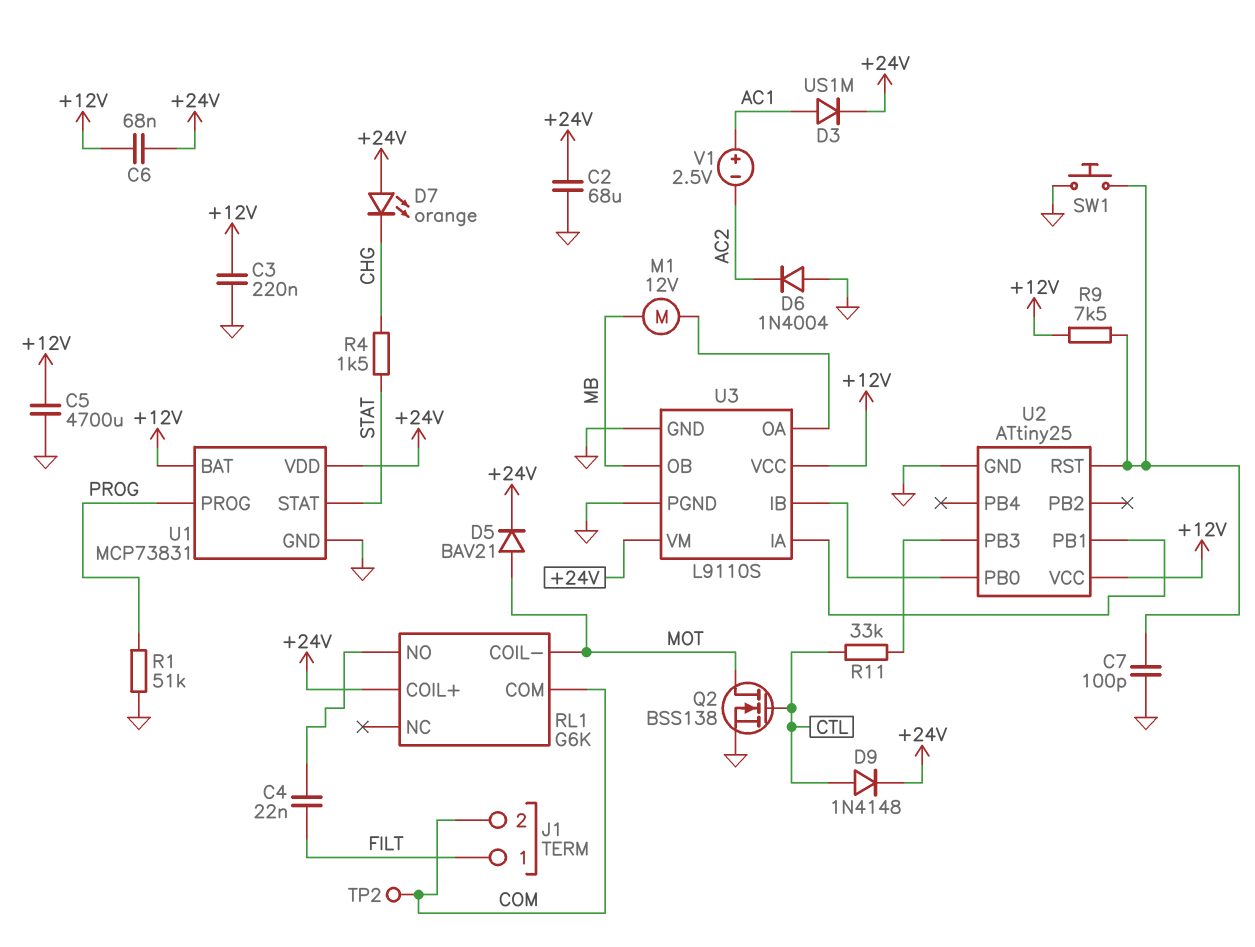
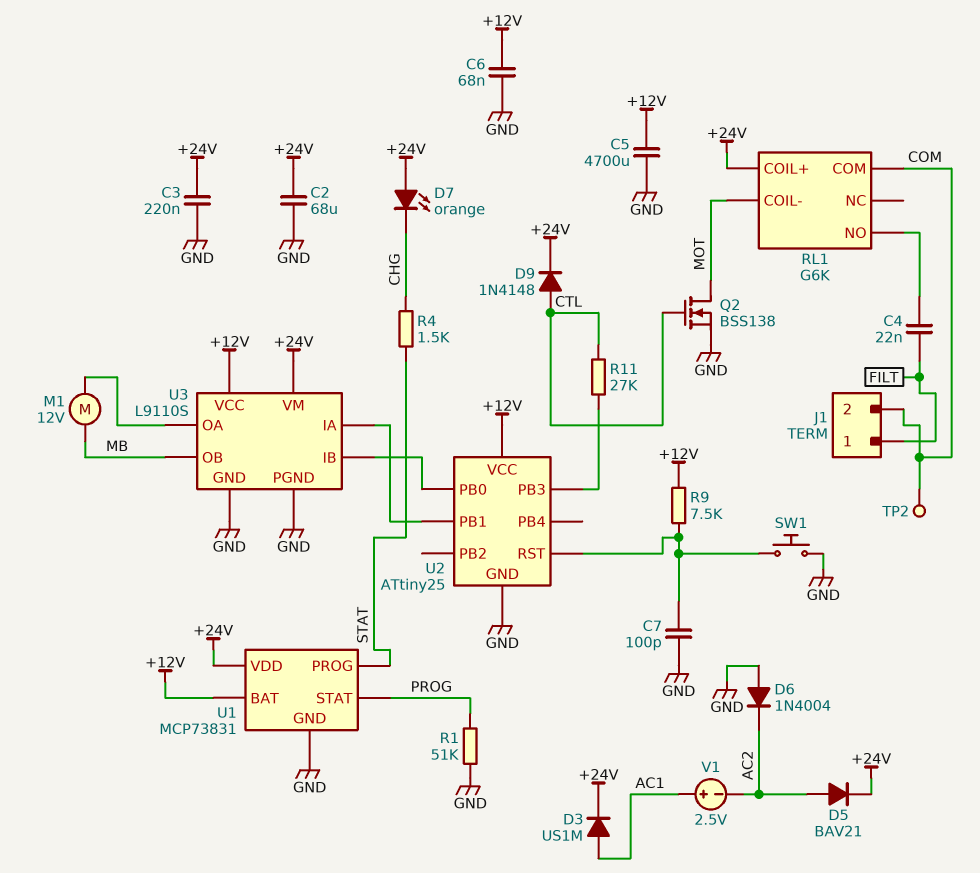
C3: 220nF (+12V, GND) -> 220nF (+24V, GND)
C6: 68nF (+12V, +24V) -> 68nF (+12V, GND)
D5: diode BAV21 (A MOT, K +24V) -> diode BAV21 (A AC2, K +24V)
R11: 33k (CTL, U2/PB3) -> 27k (CTL, U2/PB3)
U1 pin PROG: PROG -> STAT
U1 pin STAT: STAT -> PROG

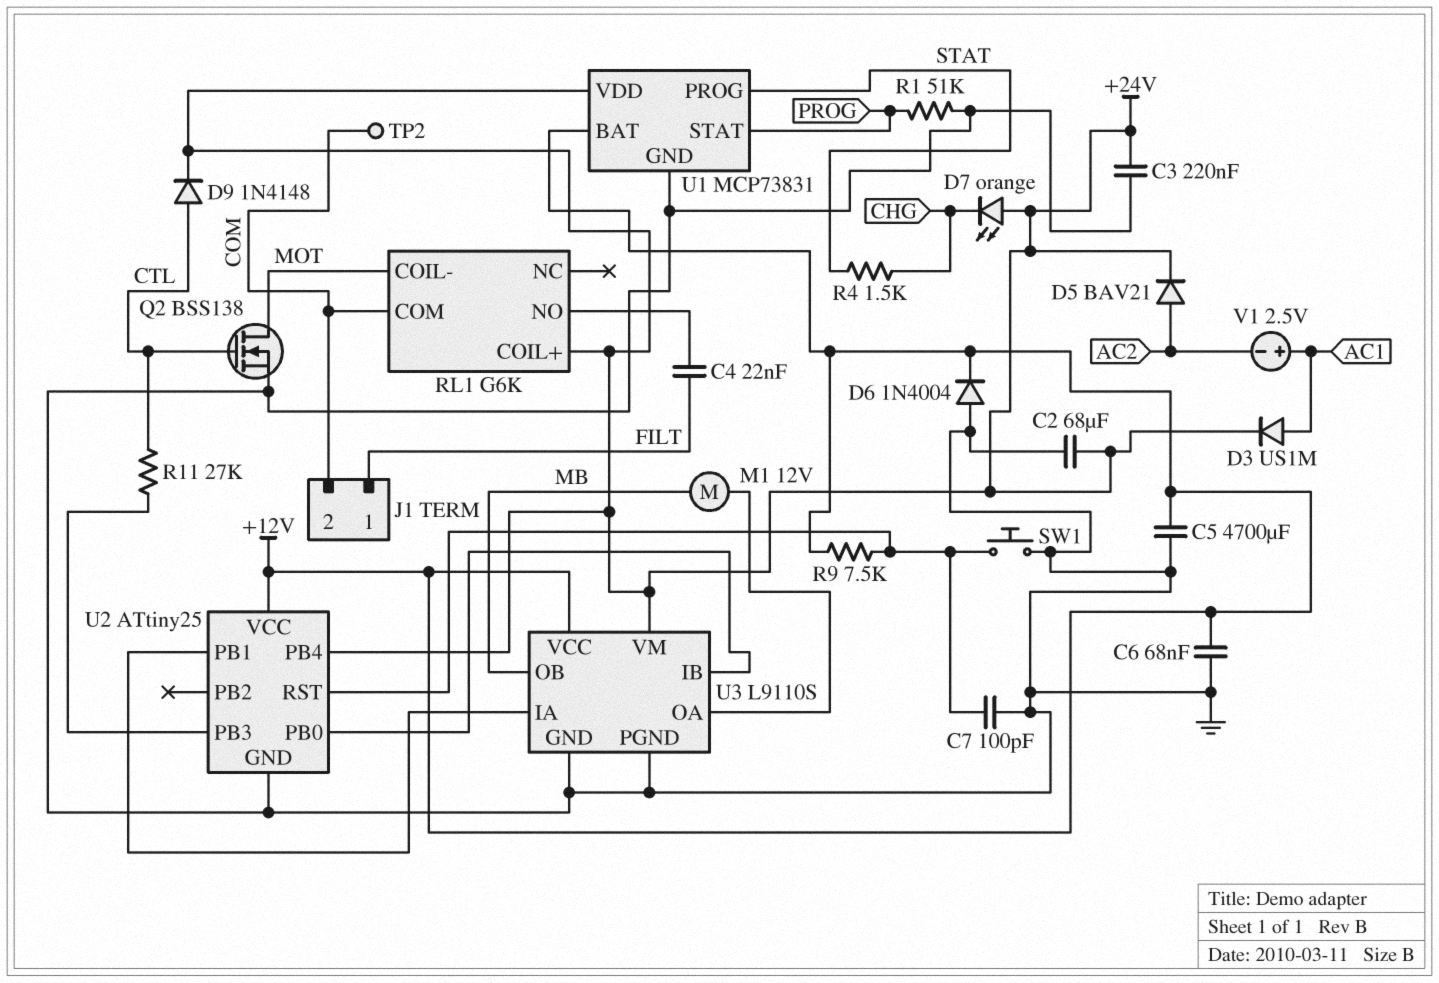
D6: diode 1N4004 (A GND, K AC2) -> diode 1N4004 (A GND, K +12V)
U2 pin PB4: none -> +24V

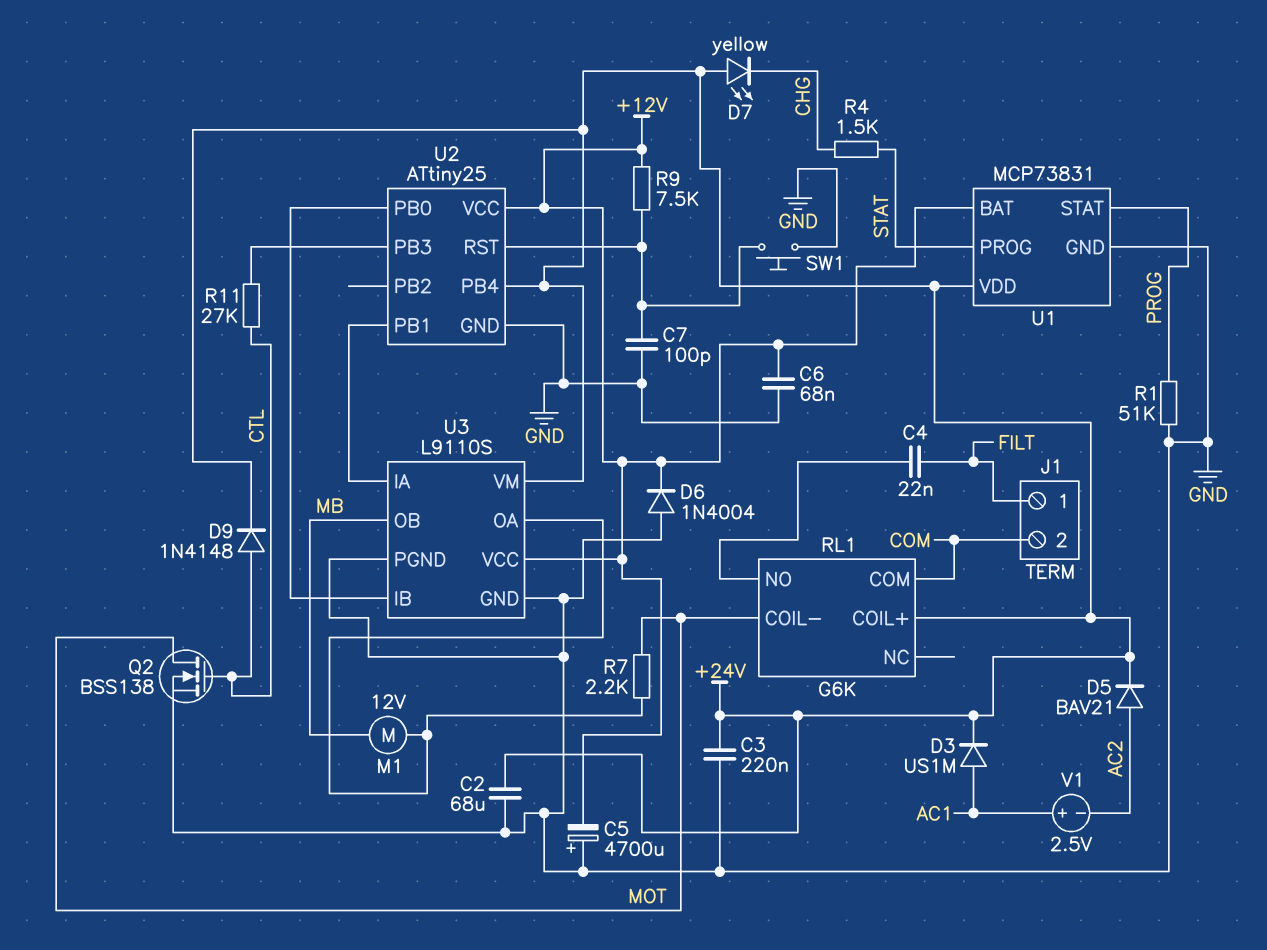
C5: 4700uF (+12V, GND) -> 4700uF (plus GND, minus +12V)
D7: LED orange (A +24V, K CHG) -> LED yellow (A +24V, K CHG)
R7: none -> 2.2k (MOT, U3/OA)
TP2: test point (COM) -> none

